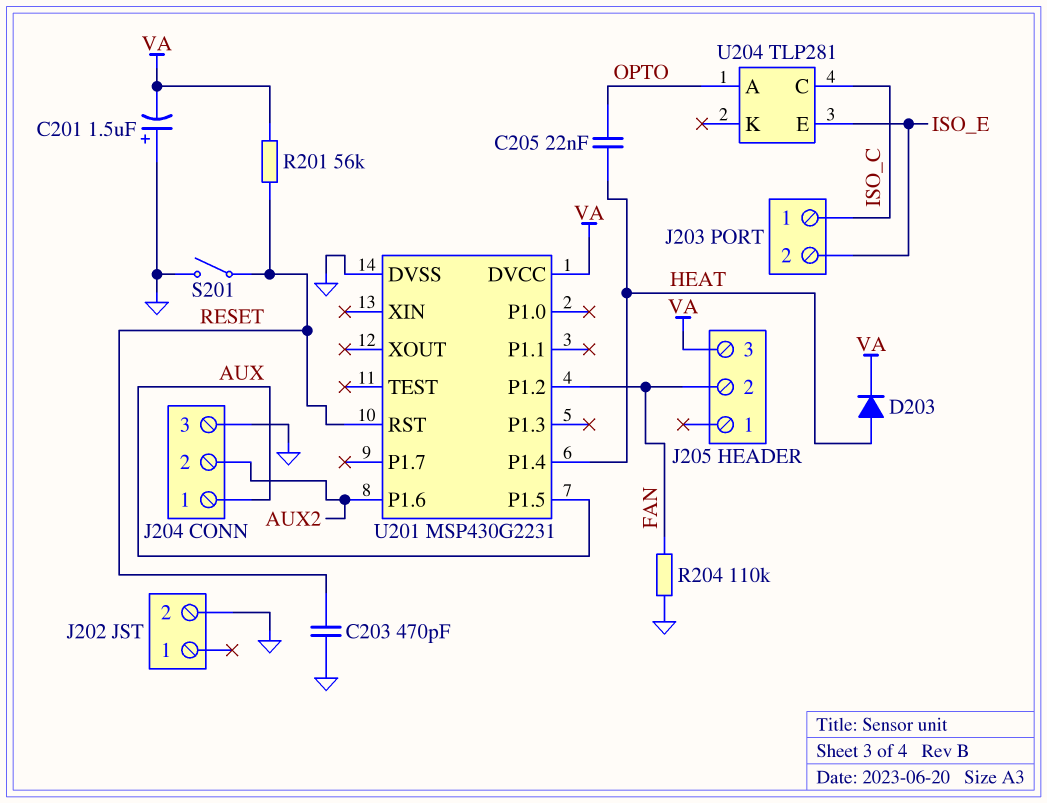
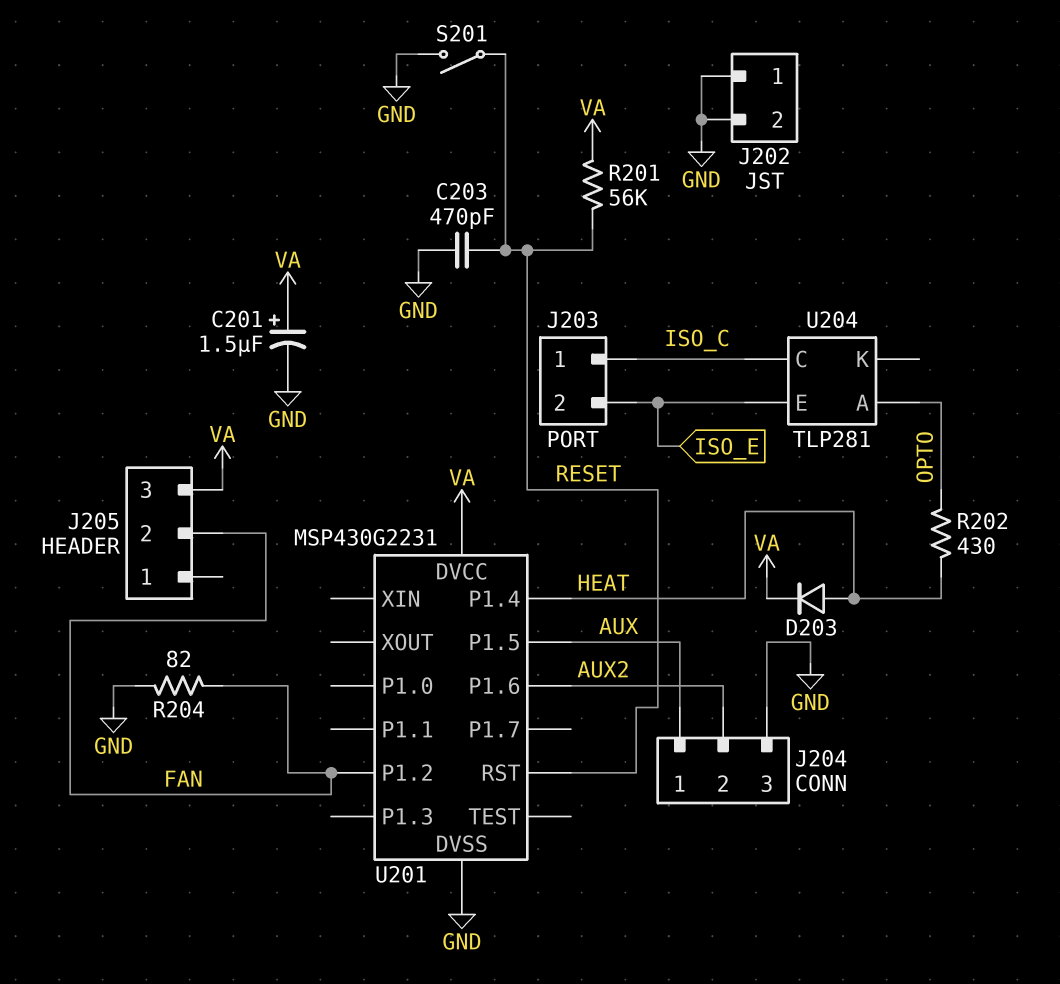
C201: 1.5uF (plus GND, minus VA) -> 1.5uF (plus VA, minus GND)
C205: 22nF (HEAT, OPTO) -> none
J202 pin 1: none -> GND
R202: none -> 430 (HEAT, OPTO)
R204: 110k (FAN, GND) -> 82 (FAN, GND)

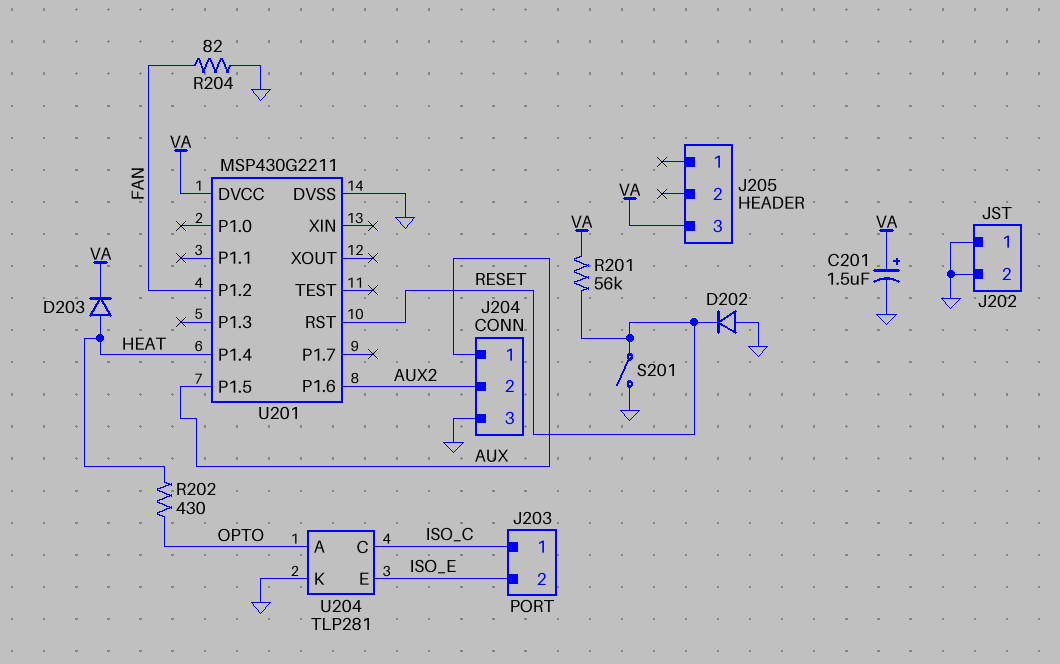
C203: 470pF (GND, RESET) -> none
D202: none -> diode (A GND, K RESET)
J205 pin 2: FAN -> none
U201: MSP430G2231 -> MSP430G2211
U204 pin K: none -> GND

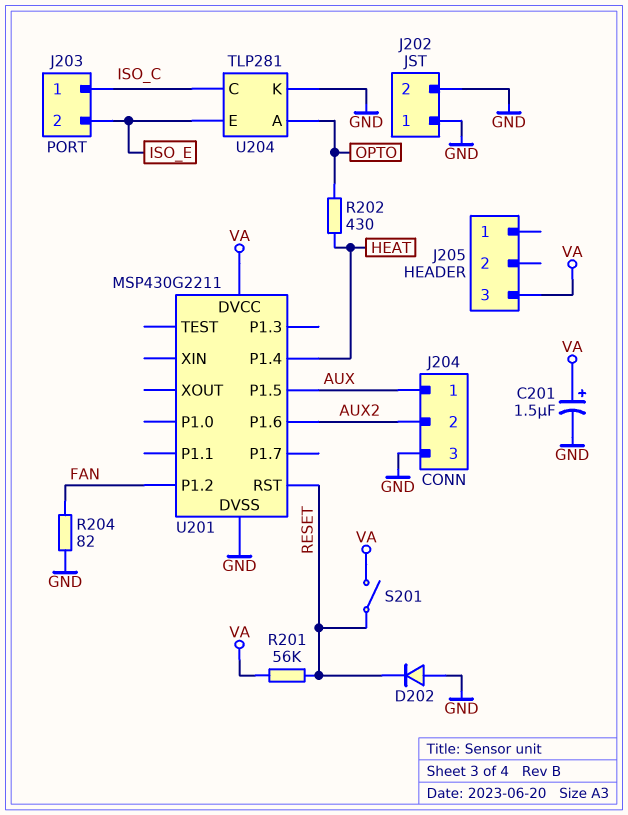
D203: diode (A HEAT, K VA) -> none
S201: switch (GND, RESET) -> switch (RESET, VA)

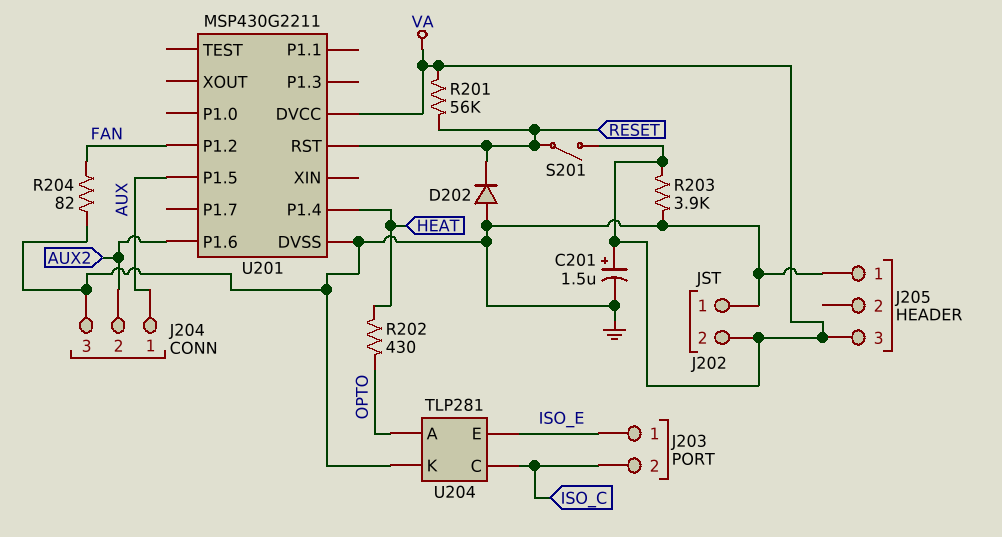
J202 pin 2: GND -> VA
J203 pin 1: ISO_C -> ISO_E
J203 pin 2: ISO_E -> ISO_C
J205 pin 1: none -> GND
R203: none -> 3.9k (GND, VA)

